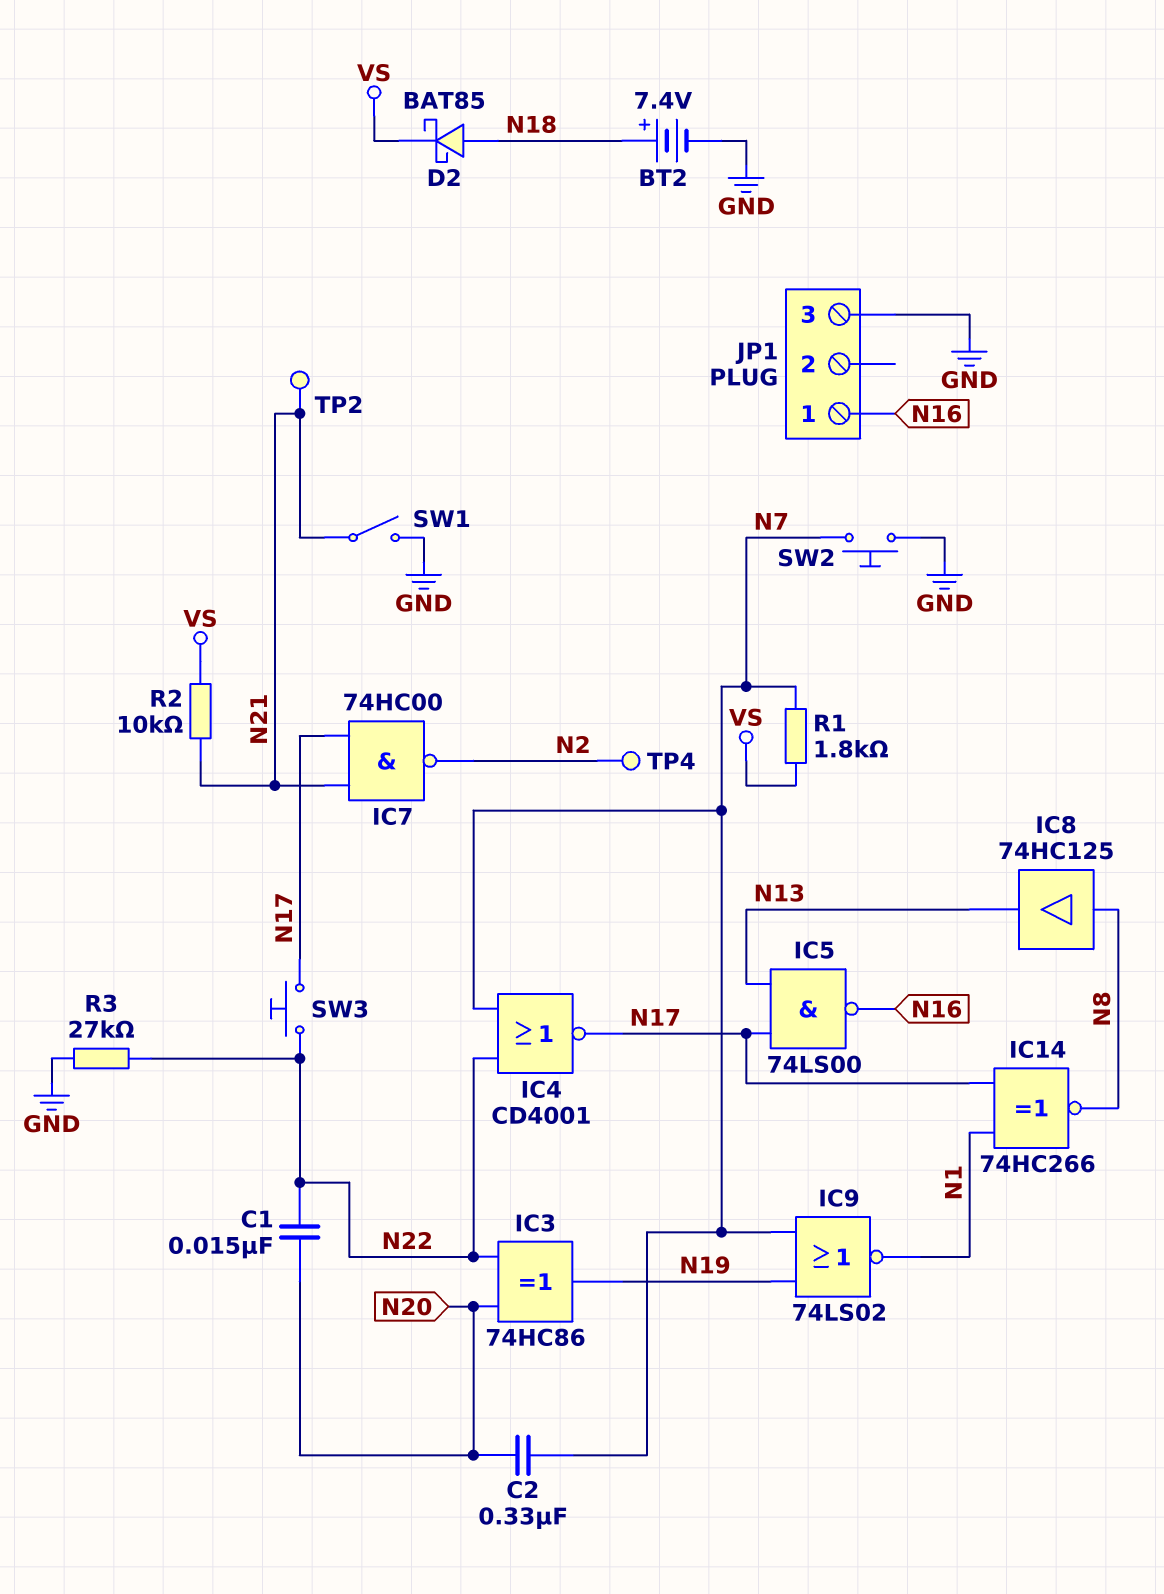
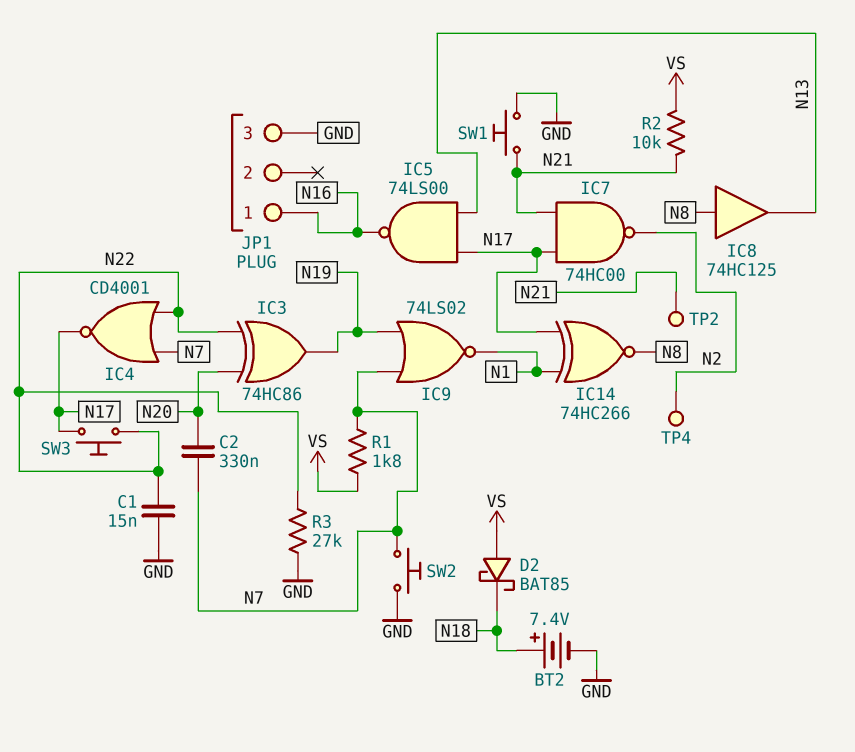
C1: 15nF (N20, N22) -> 15nF (GND, N22)
D2: schottky BAT85 (A N18, K VS) -> schottky BAT85 (A VS, K N18)
SW1: switch (GND, N21) -> button (GND, N21)

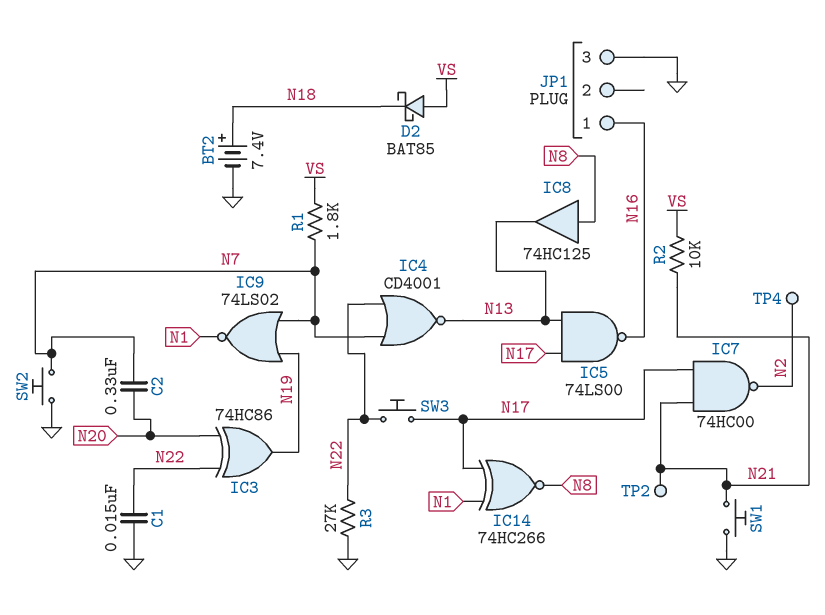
IC4: NOR CD4001 (in N7, in N22, out N17) -> NOR CD4001 (in N7, in N22, out N13)

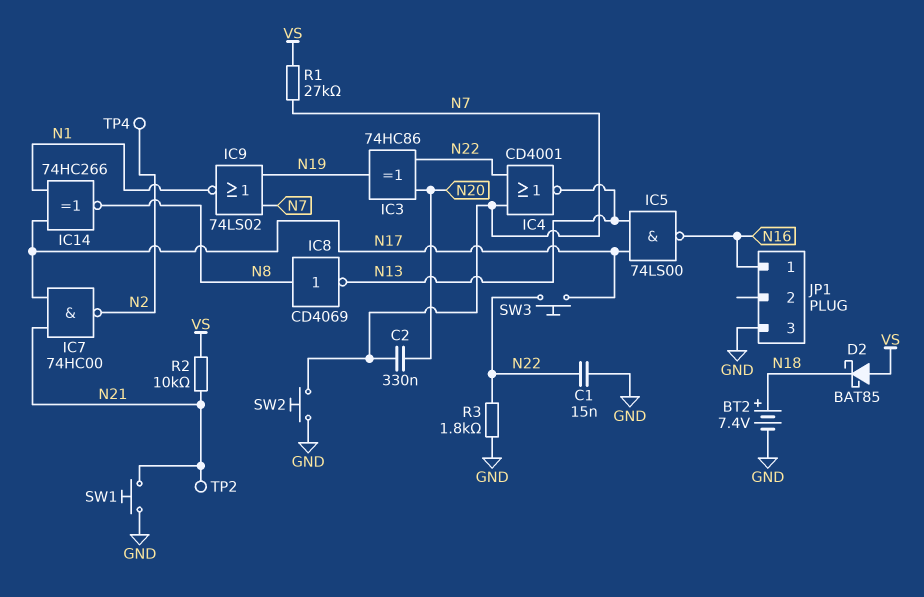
IC8: buffer 74HC125 (in N8, out N13) -> NOT CD4069 (in N8, out N13)
R1: 1.8k (N7, VS) -> 27k (N7, VS)
R3: 27k (GND, N22) -> 1.8k (GND, N22)

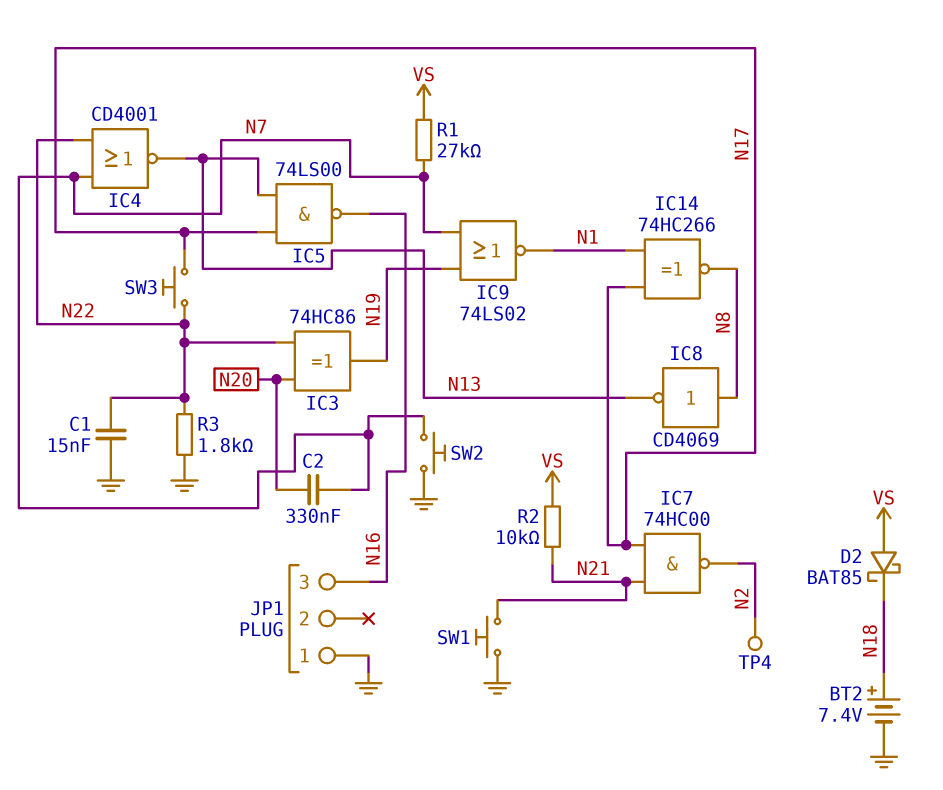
JP1 pin 1: N16 -> GND
JP1 pin 3: GND -> N16
TP2: test point (N21) -> none

